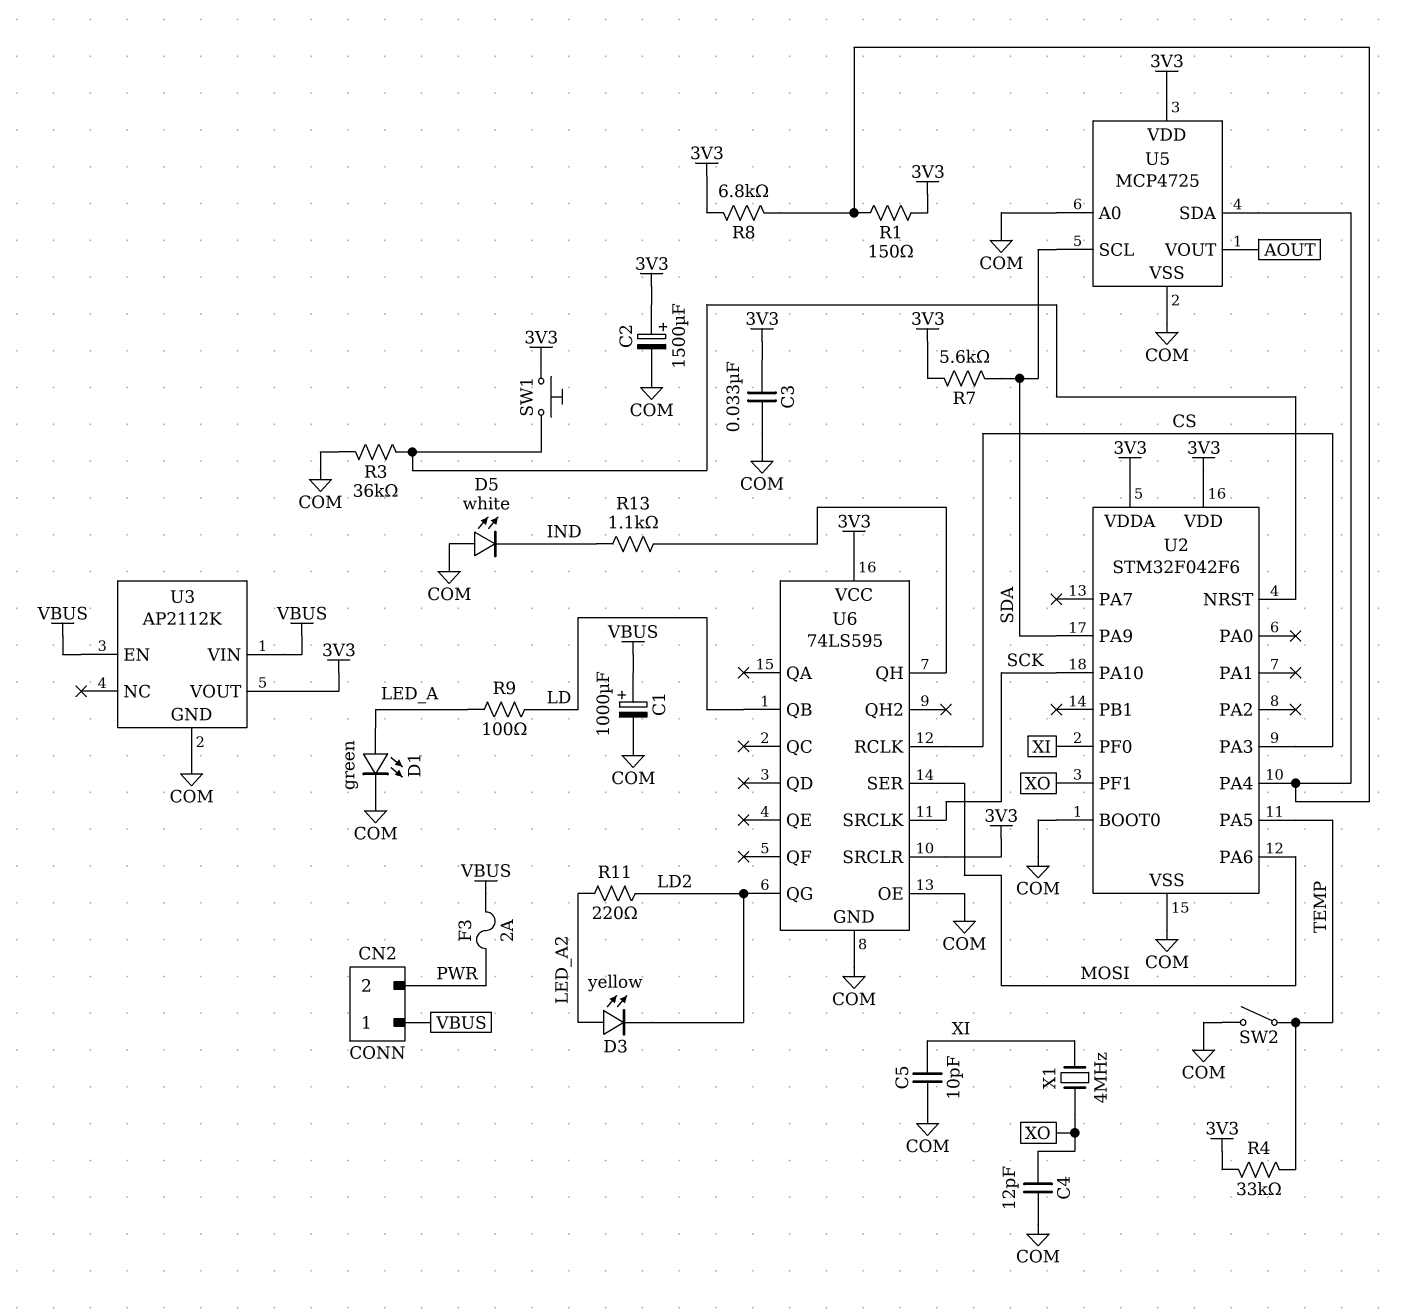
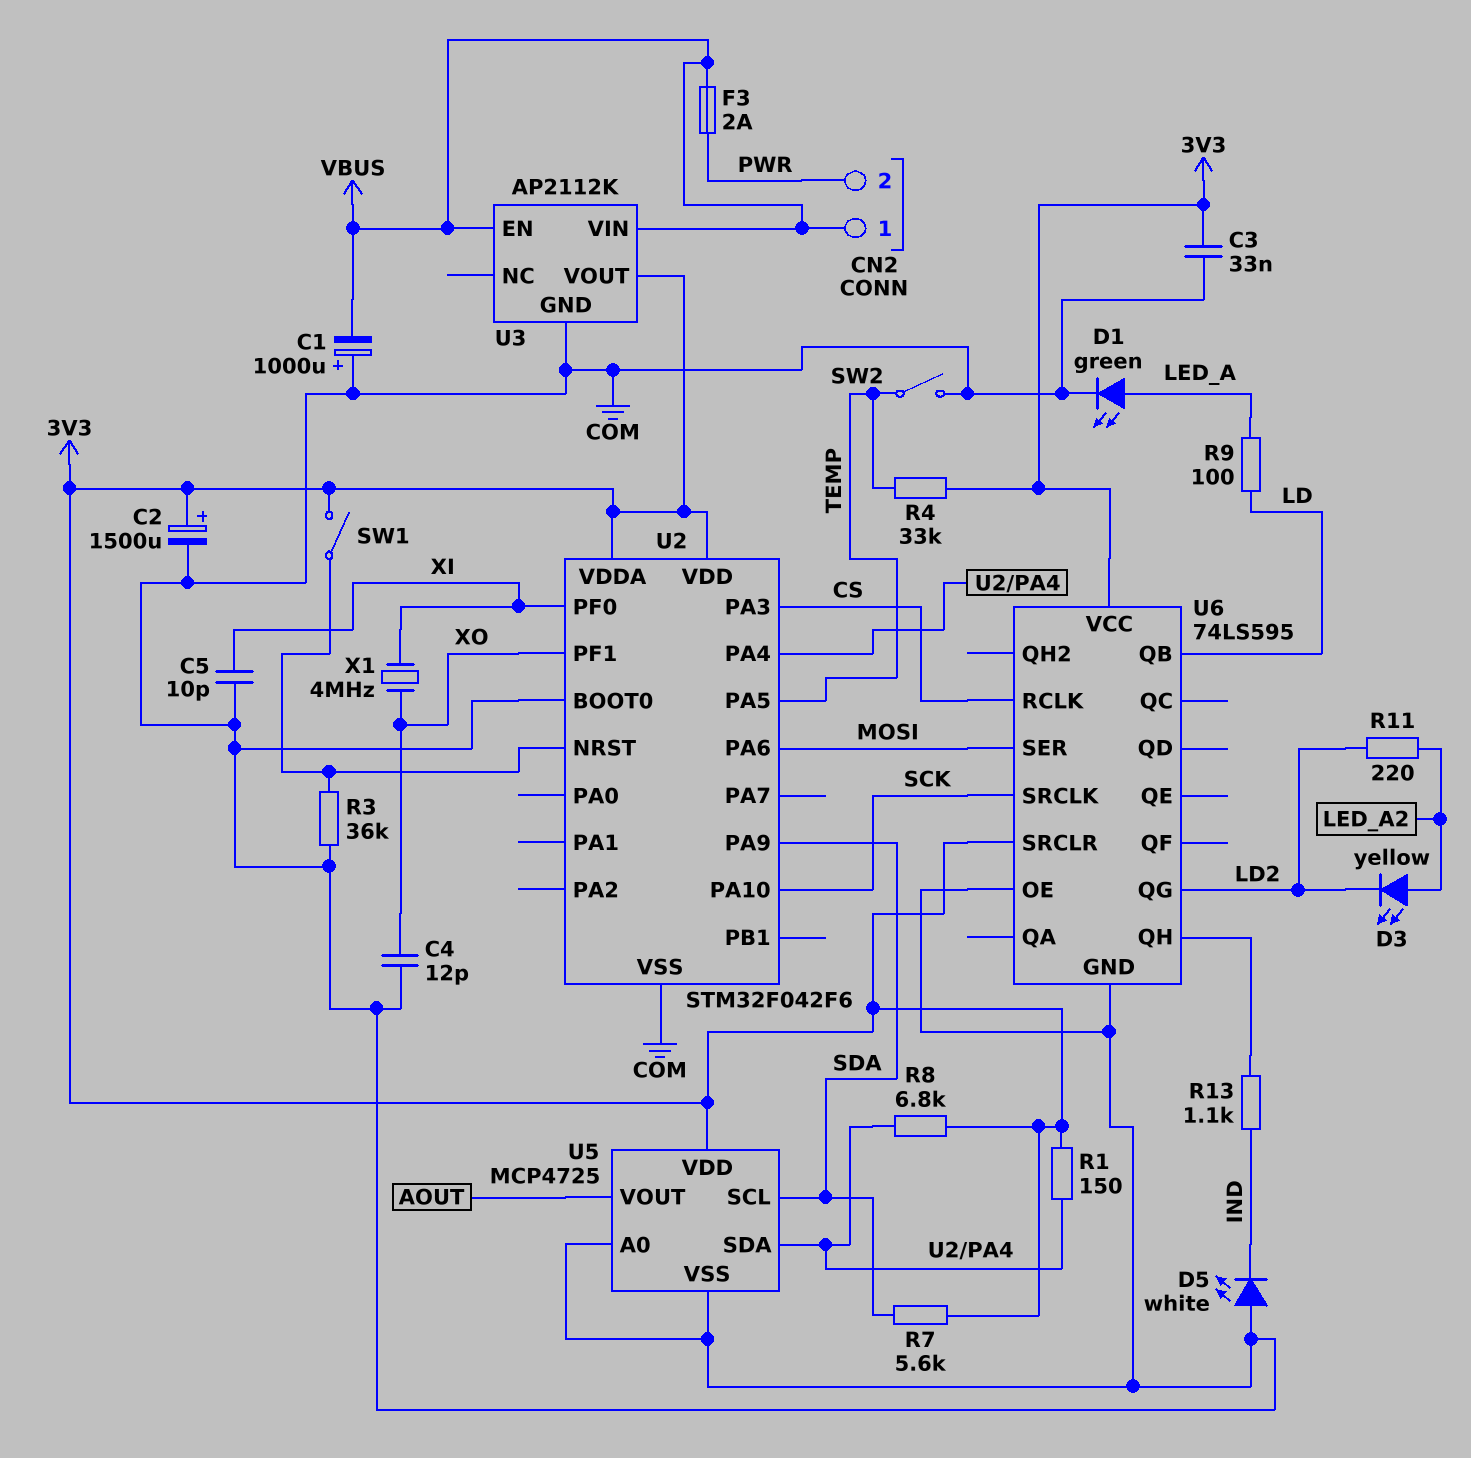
C1: 1000uF (plus VBUS, minus COM) -> 1000uF (plus COM, minus VBUS)
SW1: button (3V3, U2/NRST) -> switch (3V3, U2/NRST)

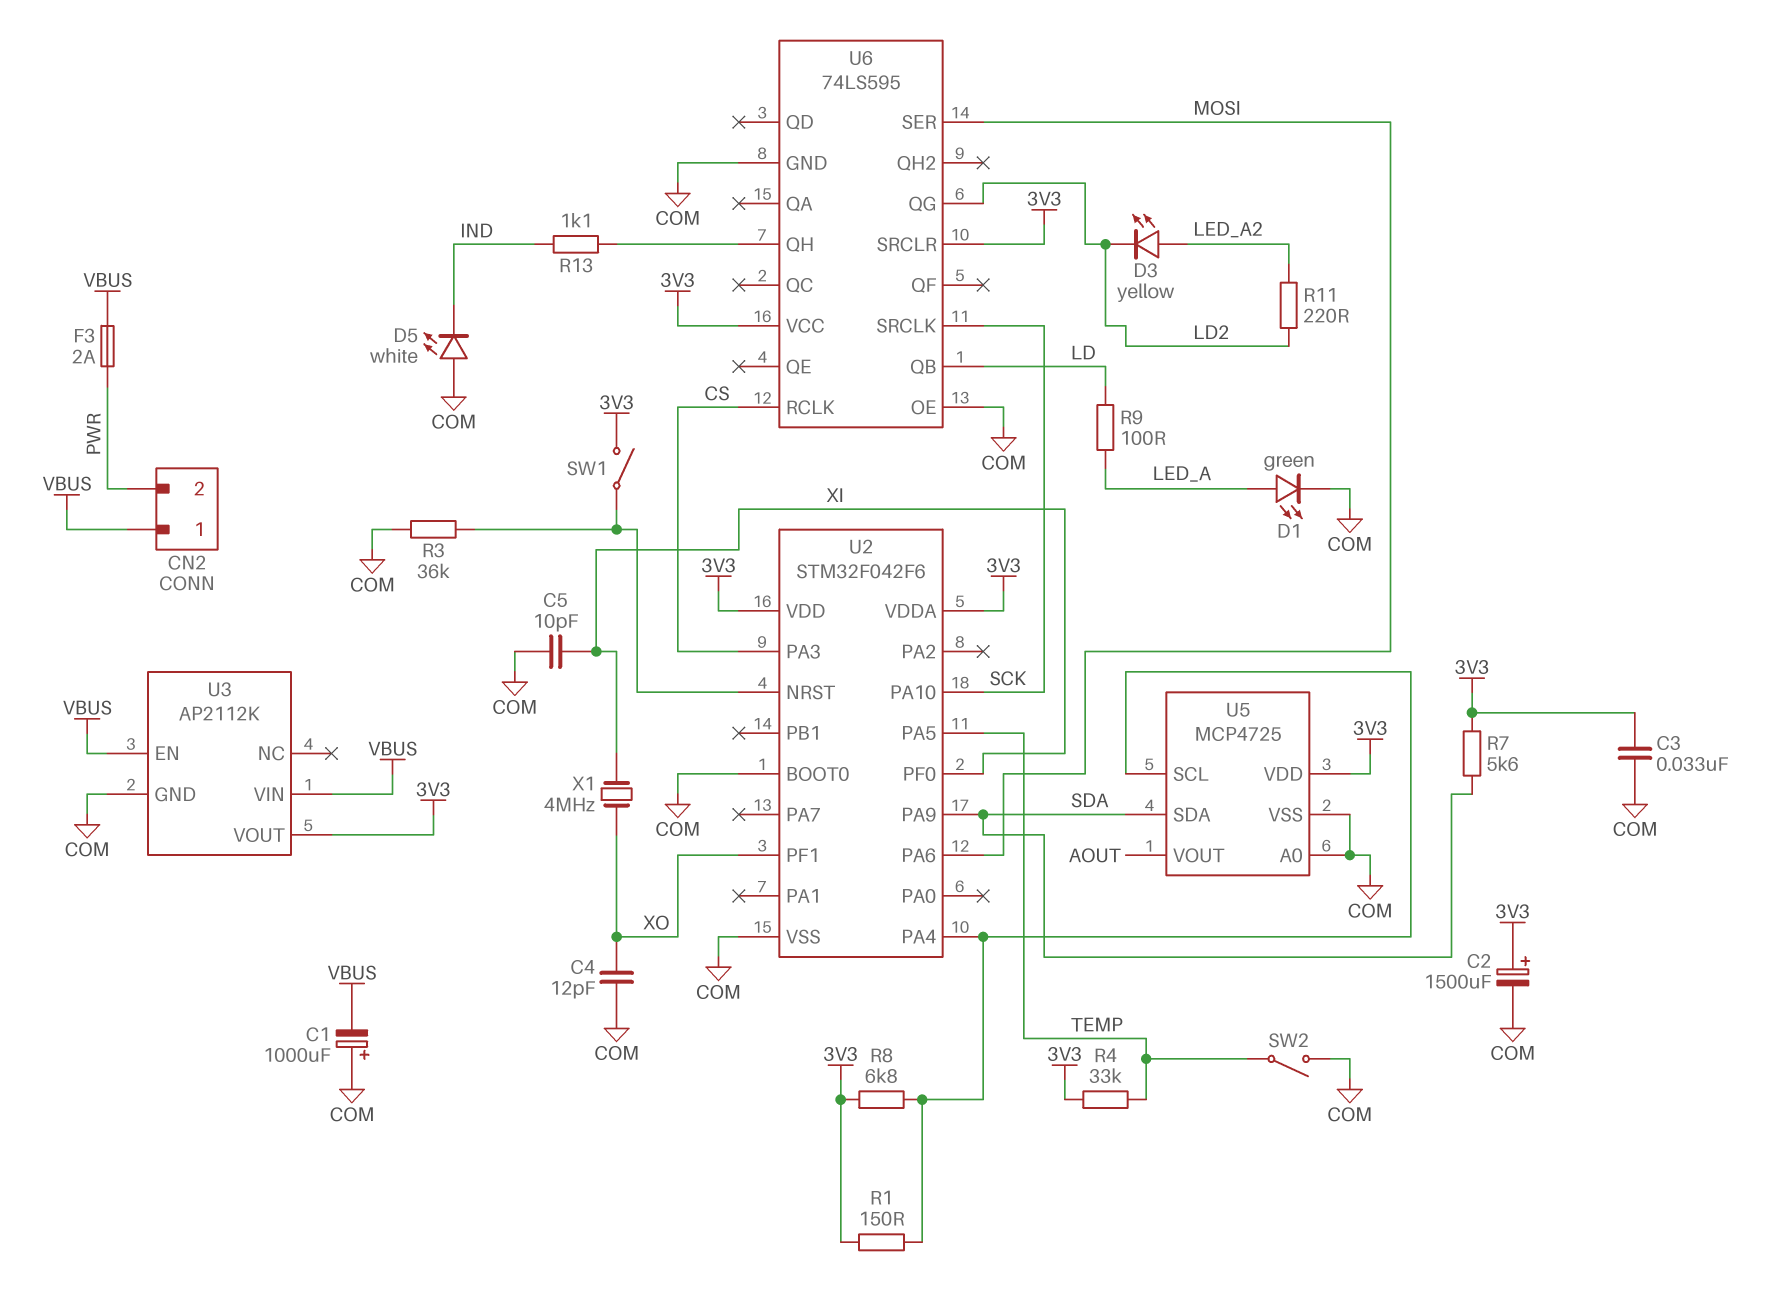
U5 pin SCL: SDA -> U2/PA4
U5 pin SDA: U2/PA4 -> SDA

